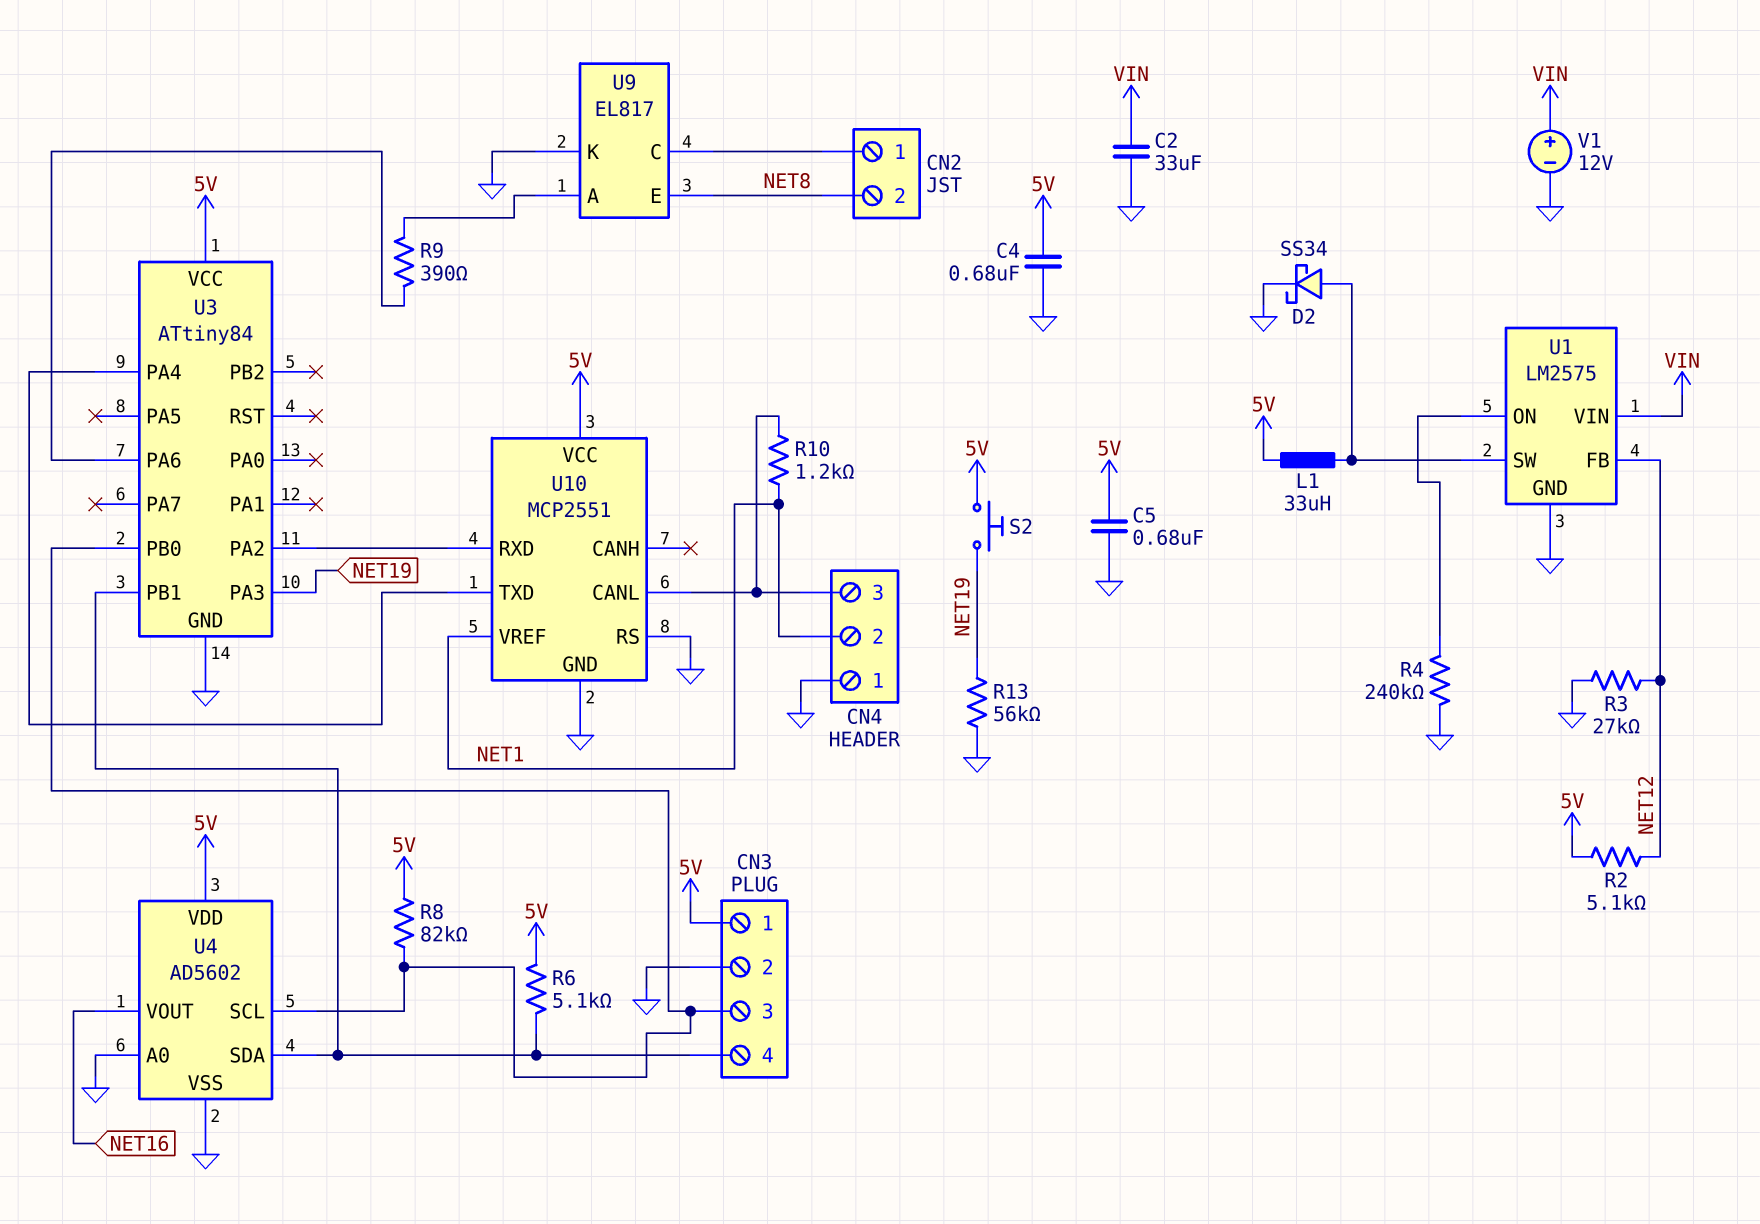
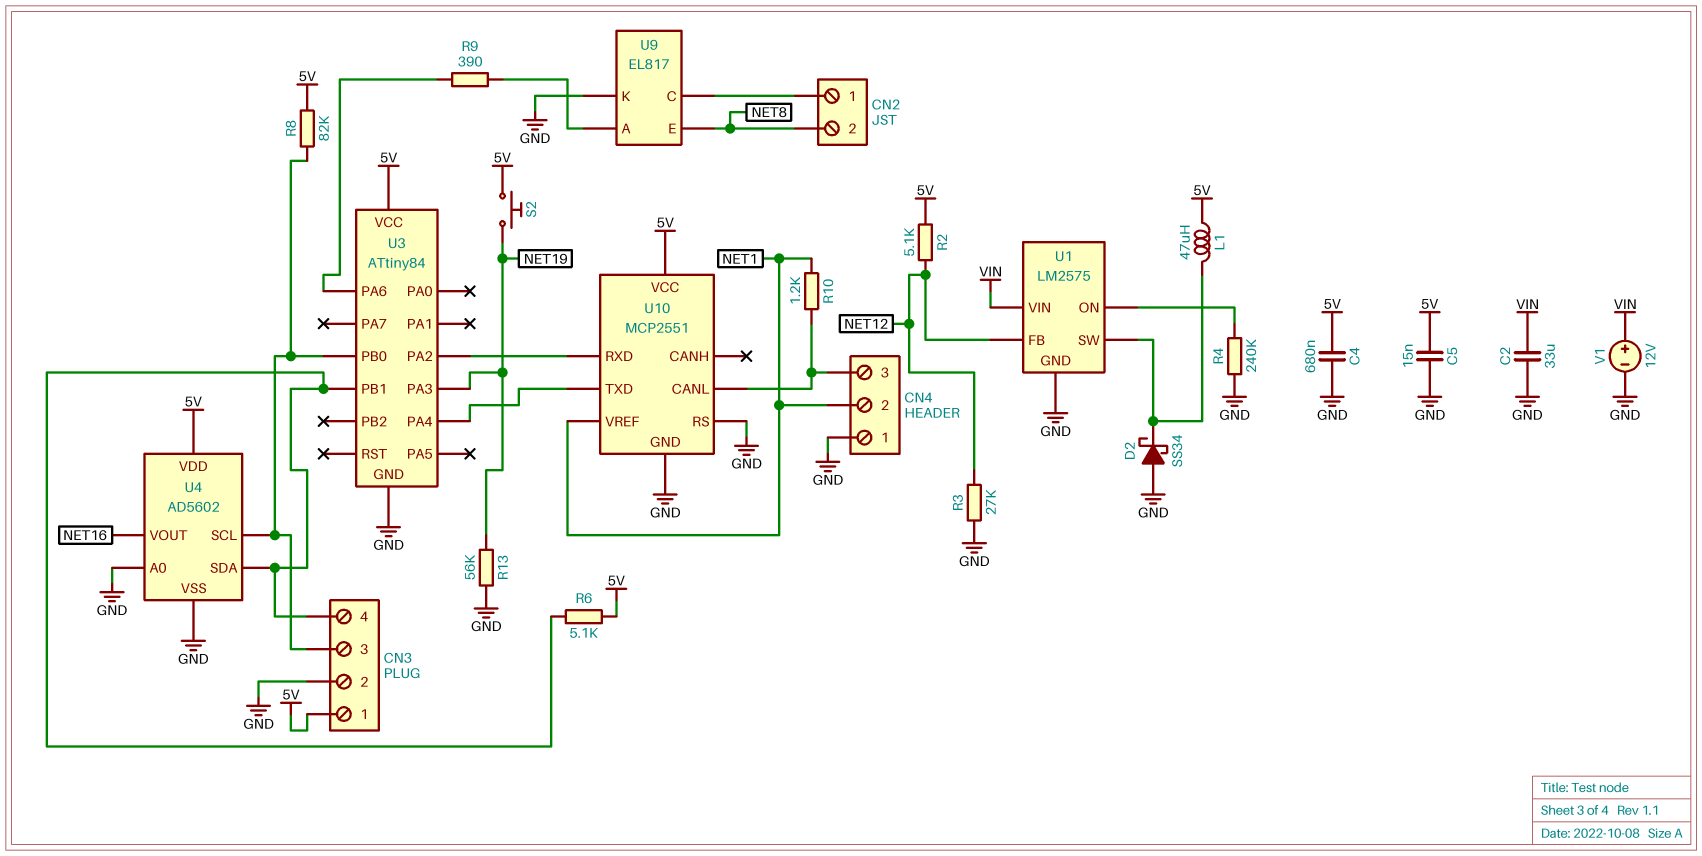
C5: 680nF (5V, GND) -> 15nF (5V, GND)
D2: schottky SS34 (A U1/SW, K GND) -> schottky SS34 (A GND, K U1/SW)
L1: 33uH (5V, U1/SW) -> 47uH (5V, U1/SW)

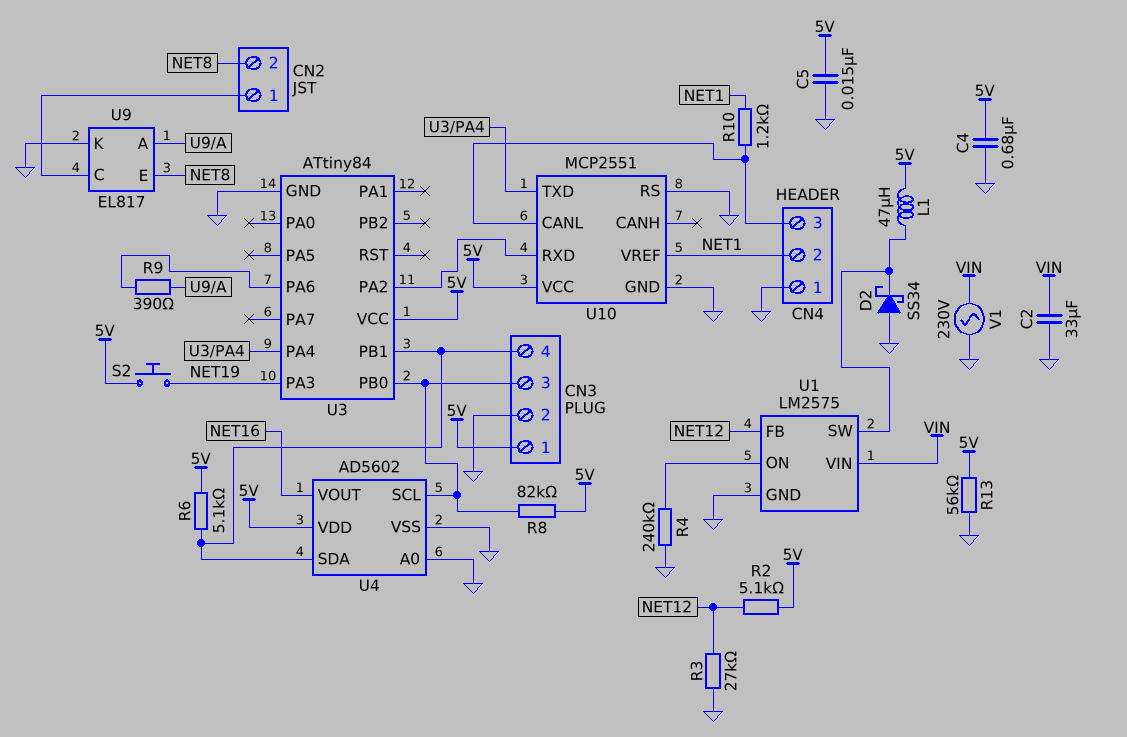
R13: 56k (GND, NET19) -> 56k (5V, GND)
V1: 12V (plus VIN, minus GND) -> AC 230V (GND, VIN)

